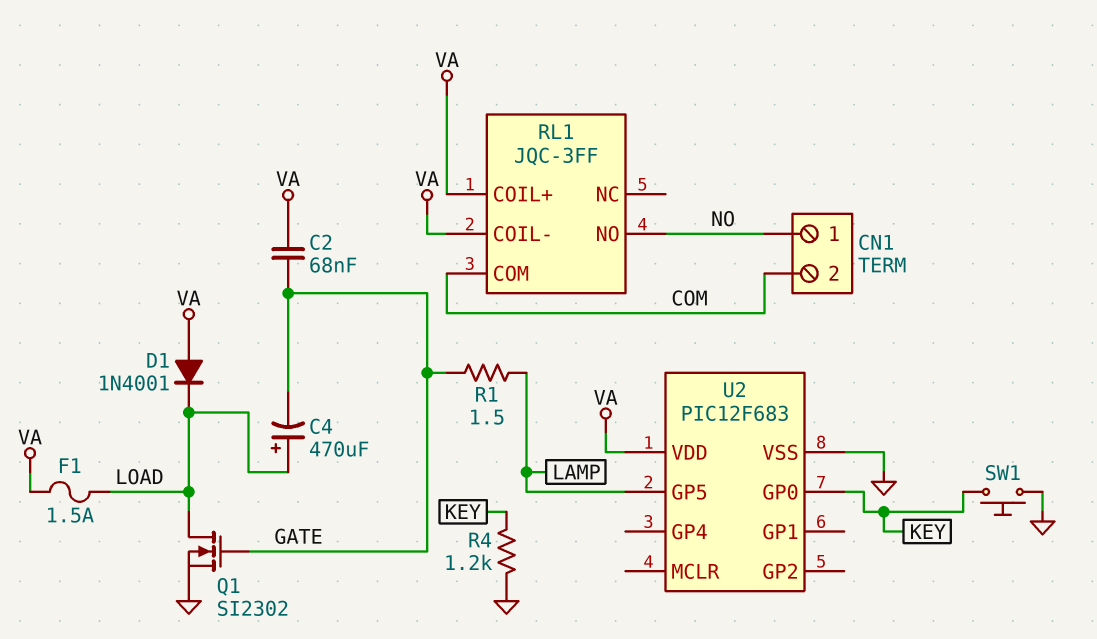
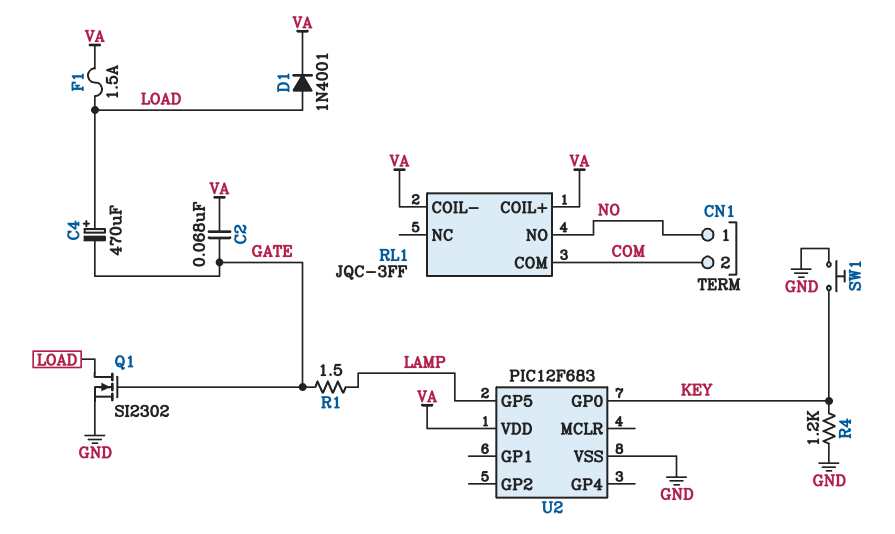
D1: diode 1N4001 (A VA, K LOAD) -> diode 1N4001 (A LOAD, K VA)

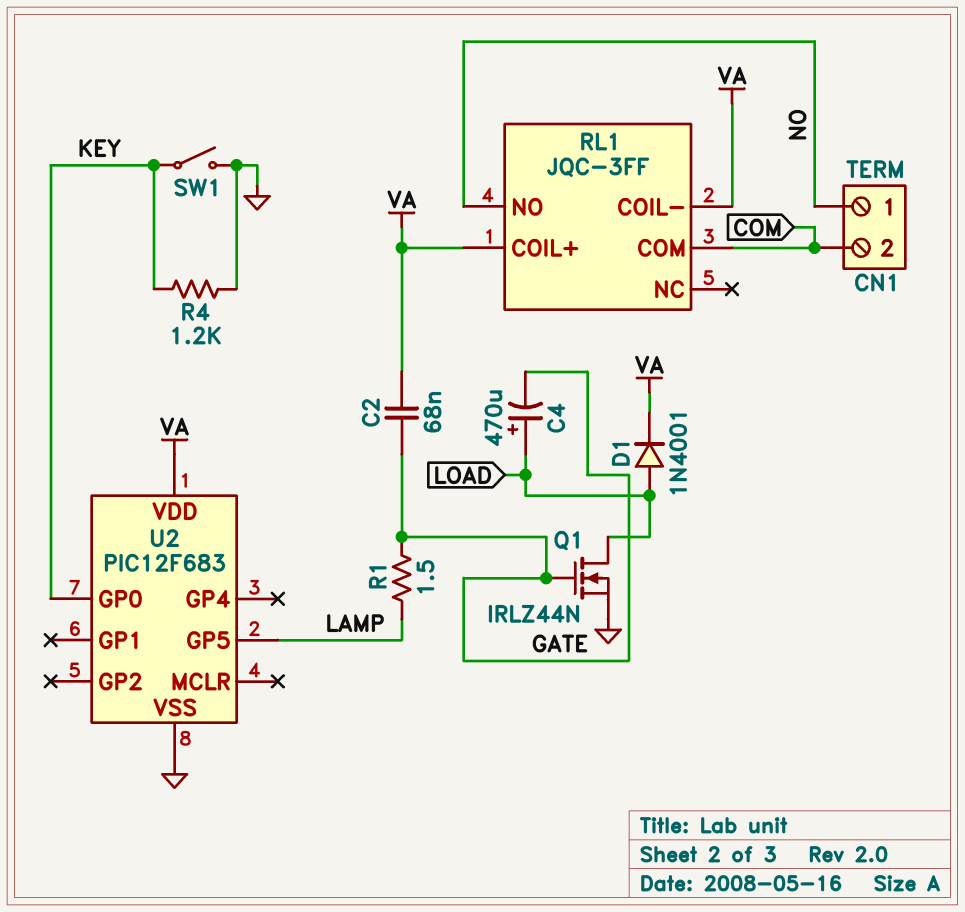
F1: 1.5A (LOAD, VA) -> none
Q1: NMOS SI2302 (G GATE, D LOAD, S GND) -> NMOS IRLZ44N (G GATE, D LOAD, S GND)
SW1: button (GND, KEY) -> switch (GND, KEY)

